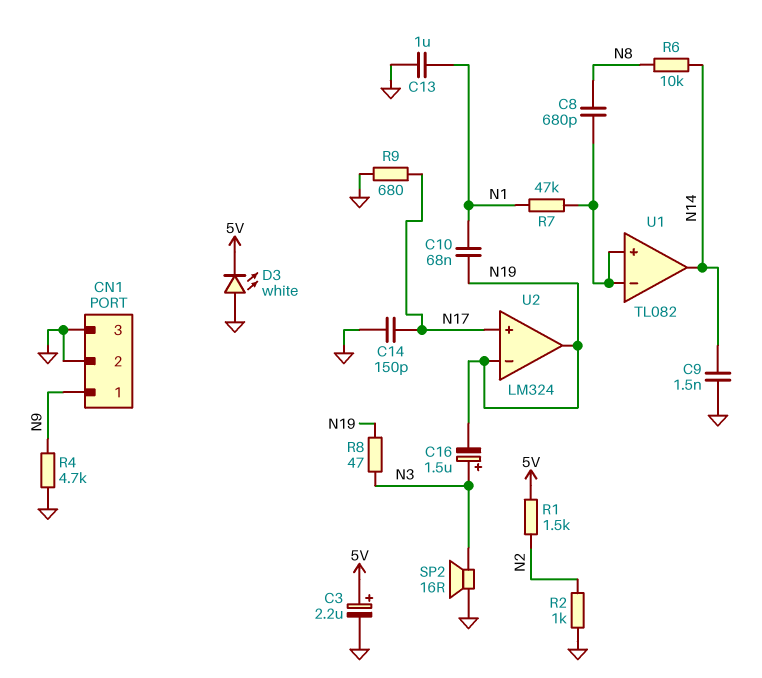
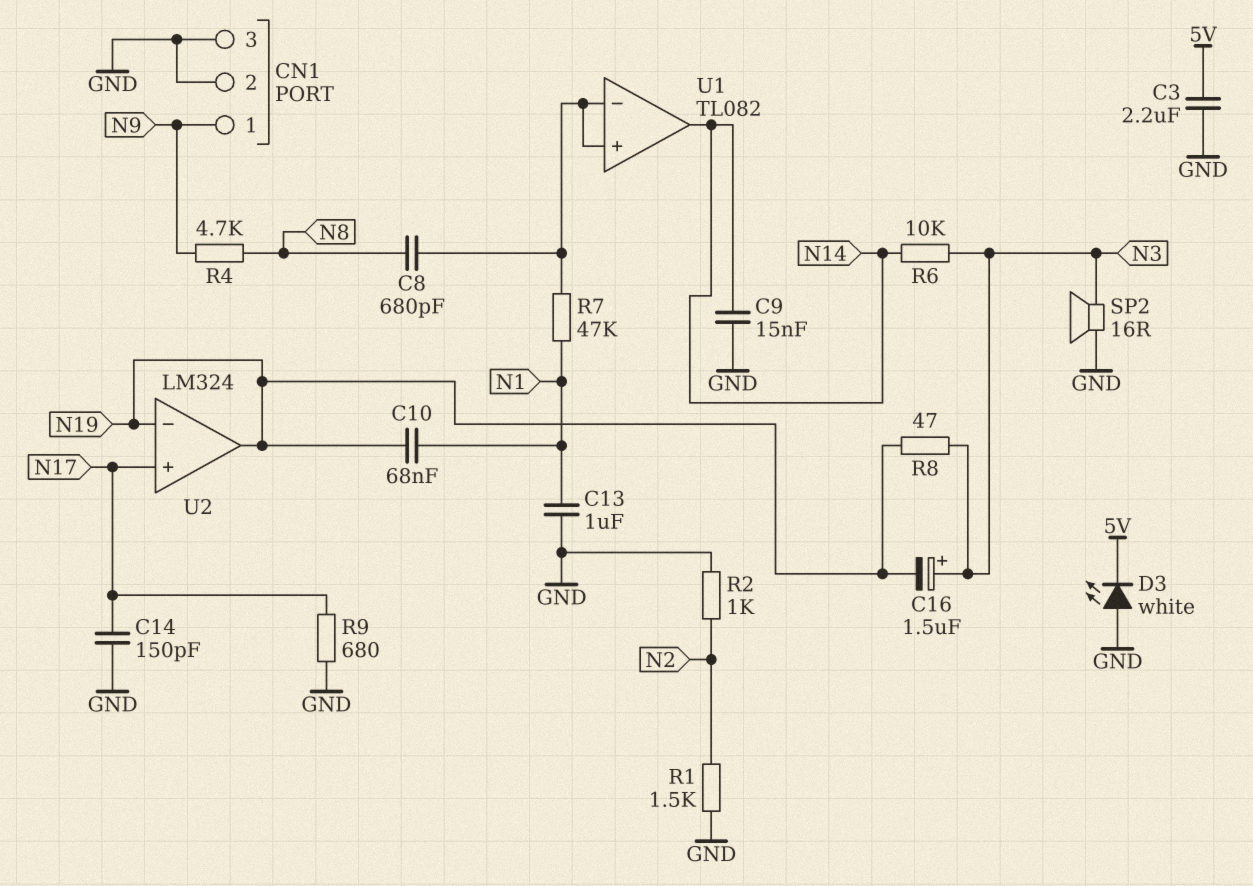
C3: 2.2uF (plus 5V, minus GND) -> 2.2uF (5V, GND)
C9: 1.5nF (GND, N14) -> 15nF (GND, N14)
R1: 1.5k (5V, N2) -> 1.5k (GND, N2)
R4: 4.7k (GND, N9) -> 4.7k (N8, N9)
R6: 10k (N8, N14) -> 10k (N3, N14)

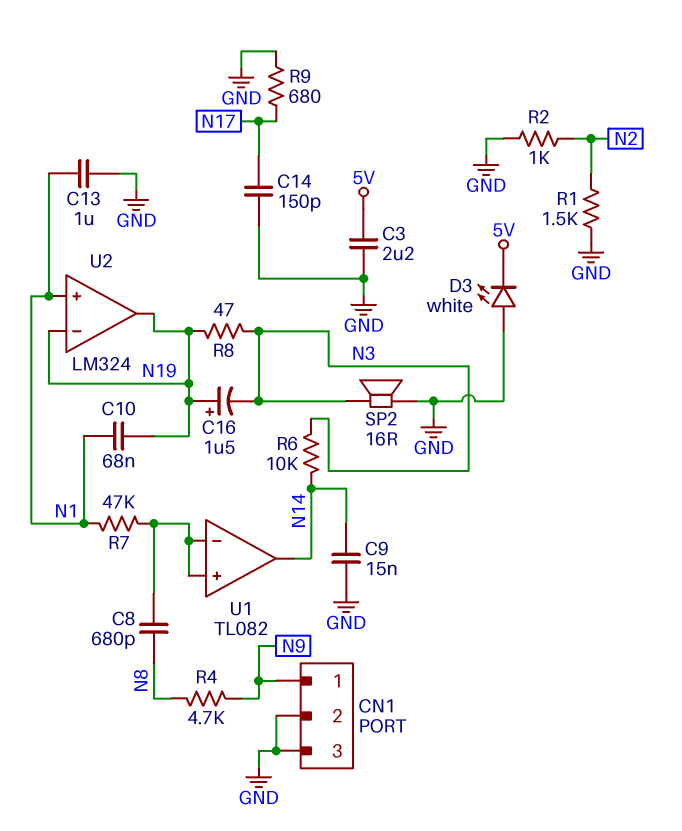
C16: 1.5uF (plus N3, minus N19) -> 1.5uF (plus N19, minus N3)
U2 pin in+: N17 -> N1

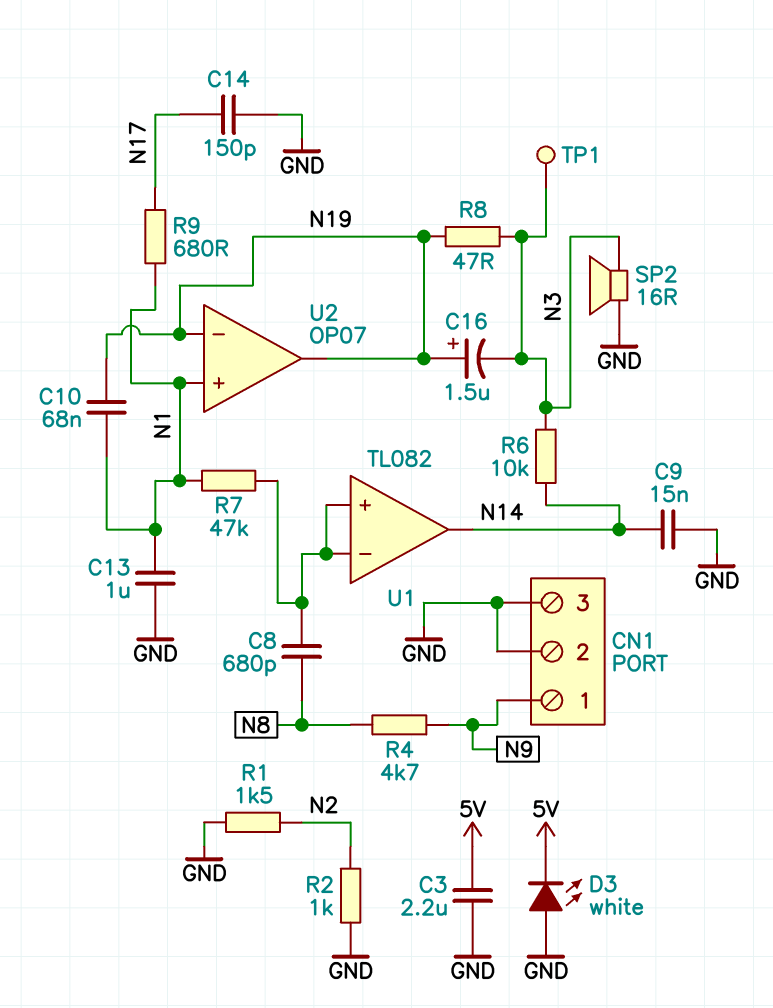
R9: 680 (GND, N17) -> 680 (N1, N17)
TP1: none -> test point (N3)
U2: LM324 -> OP07

